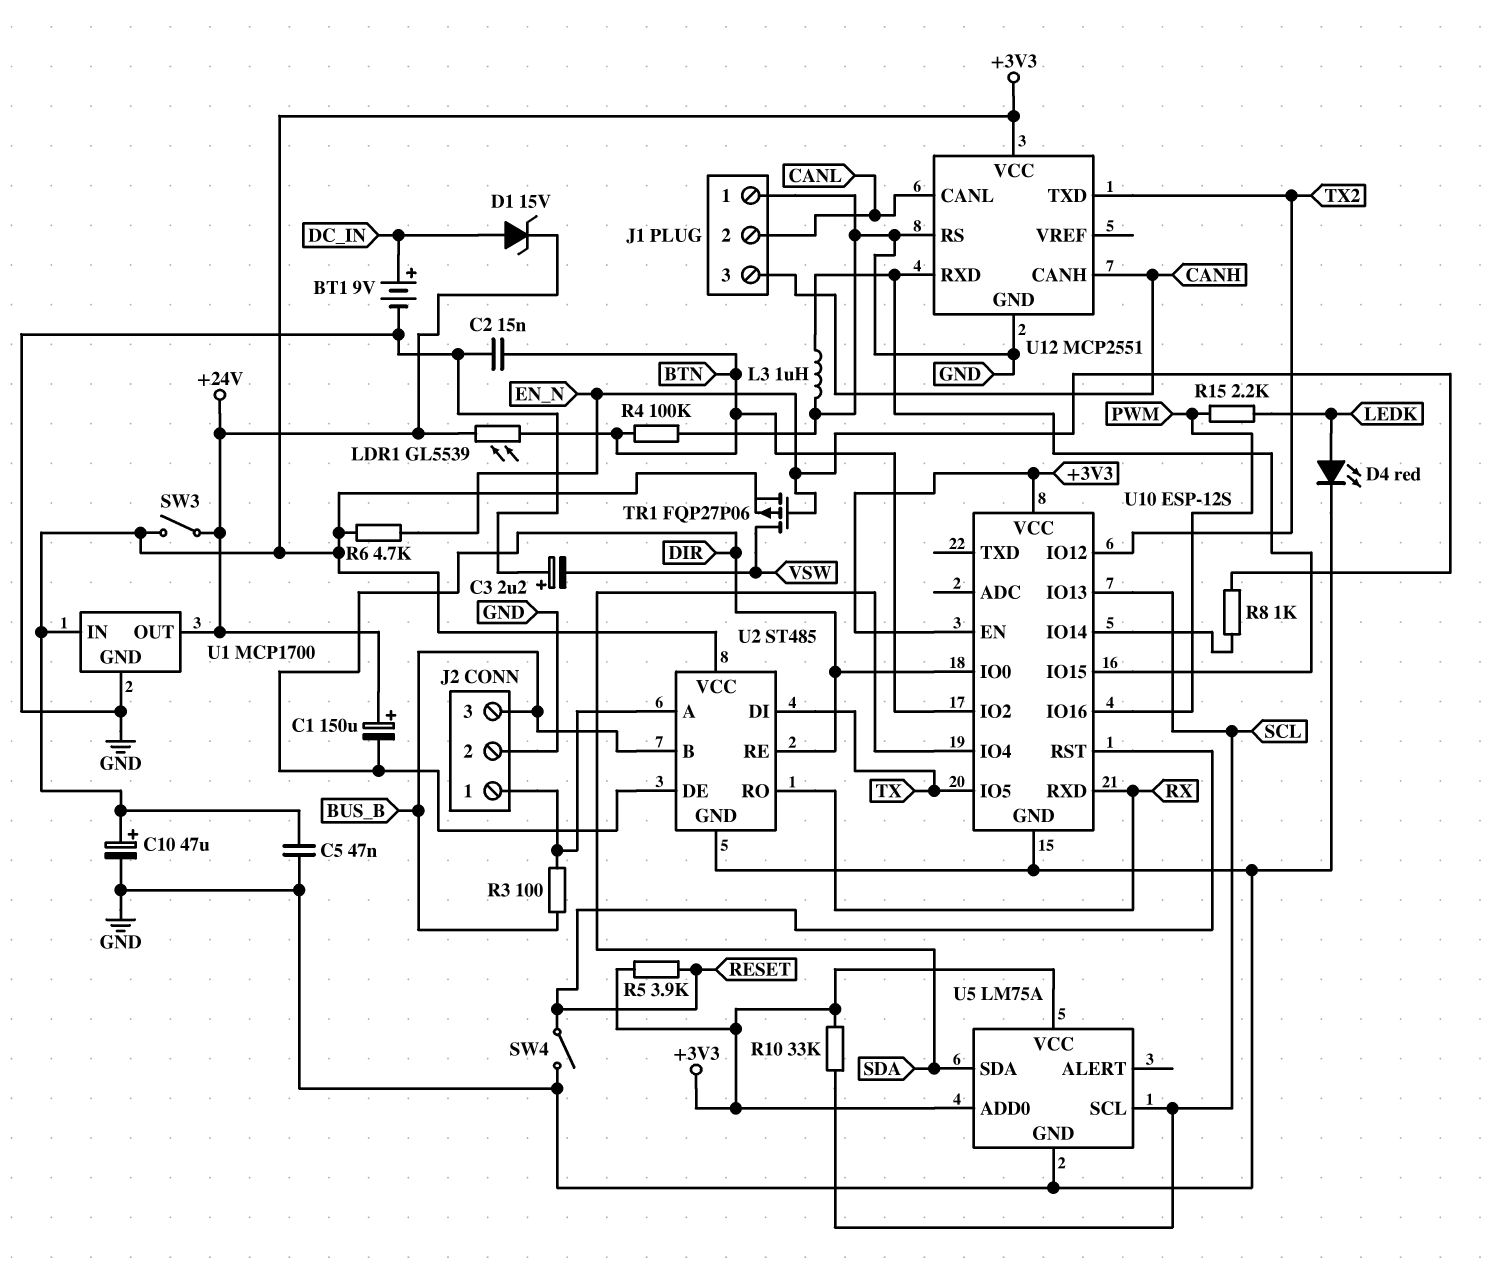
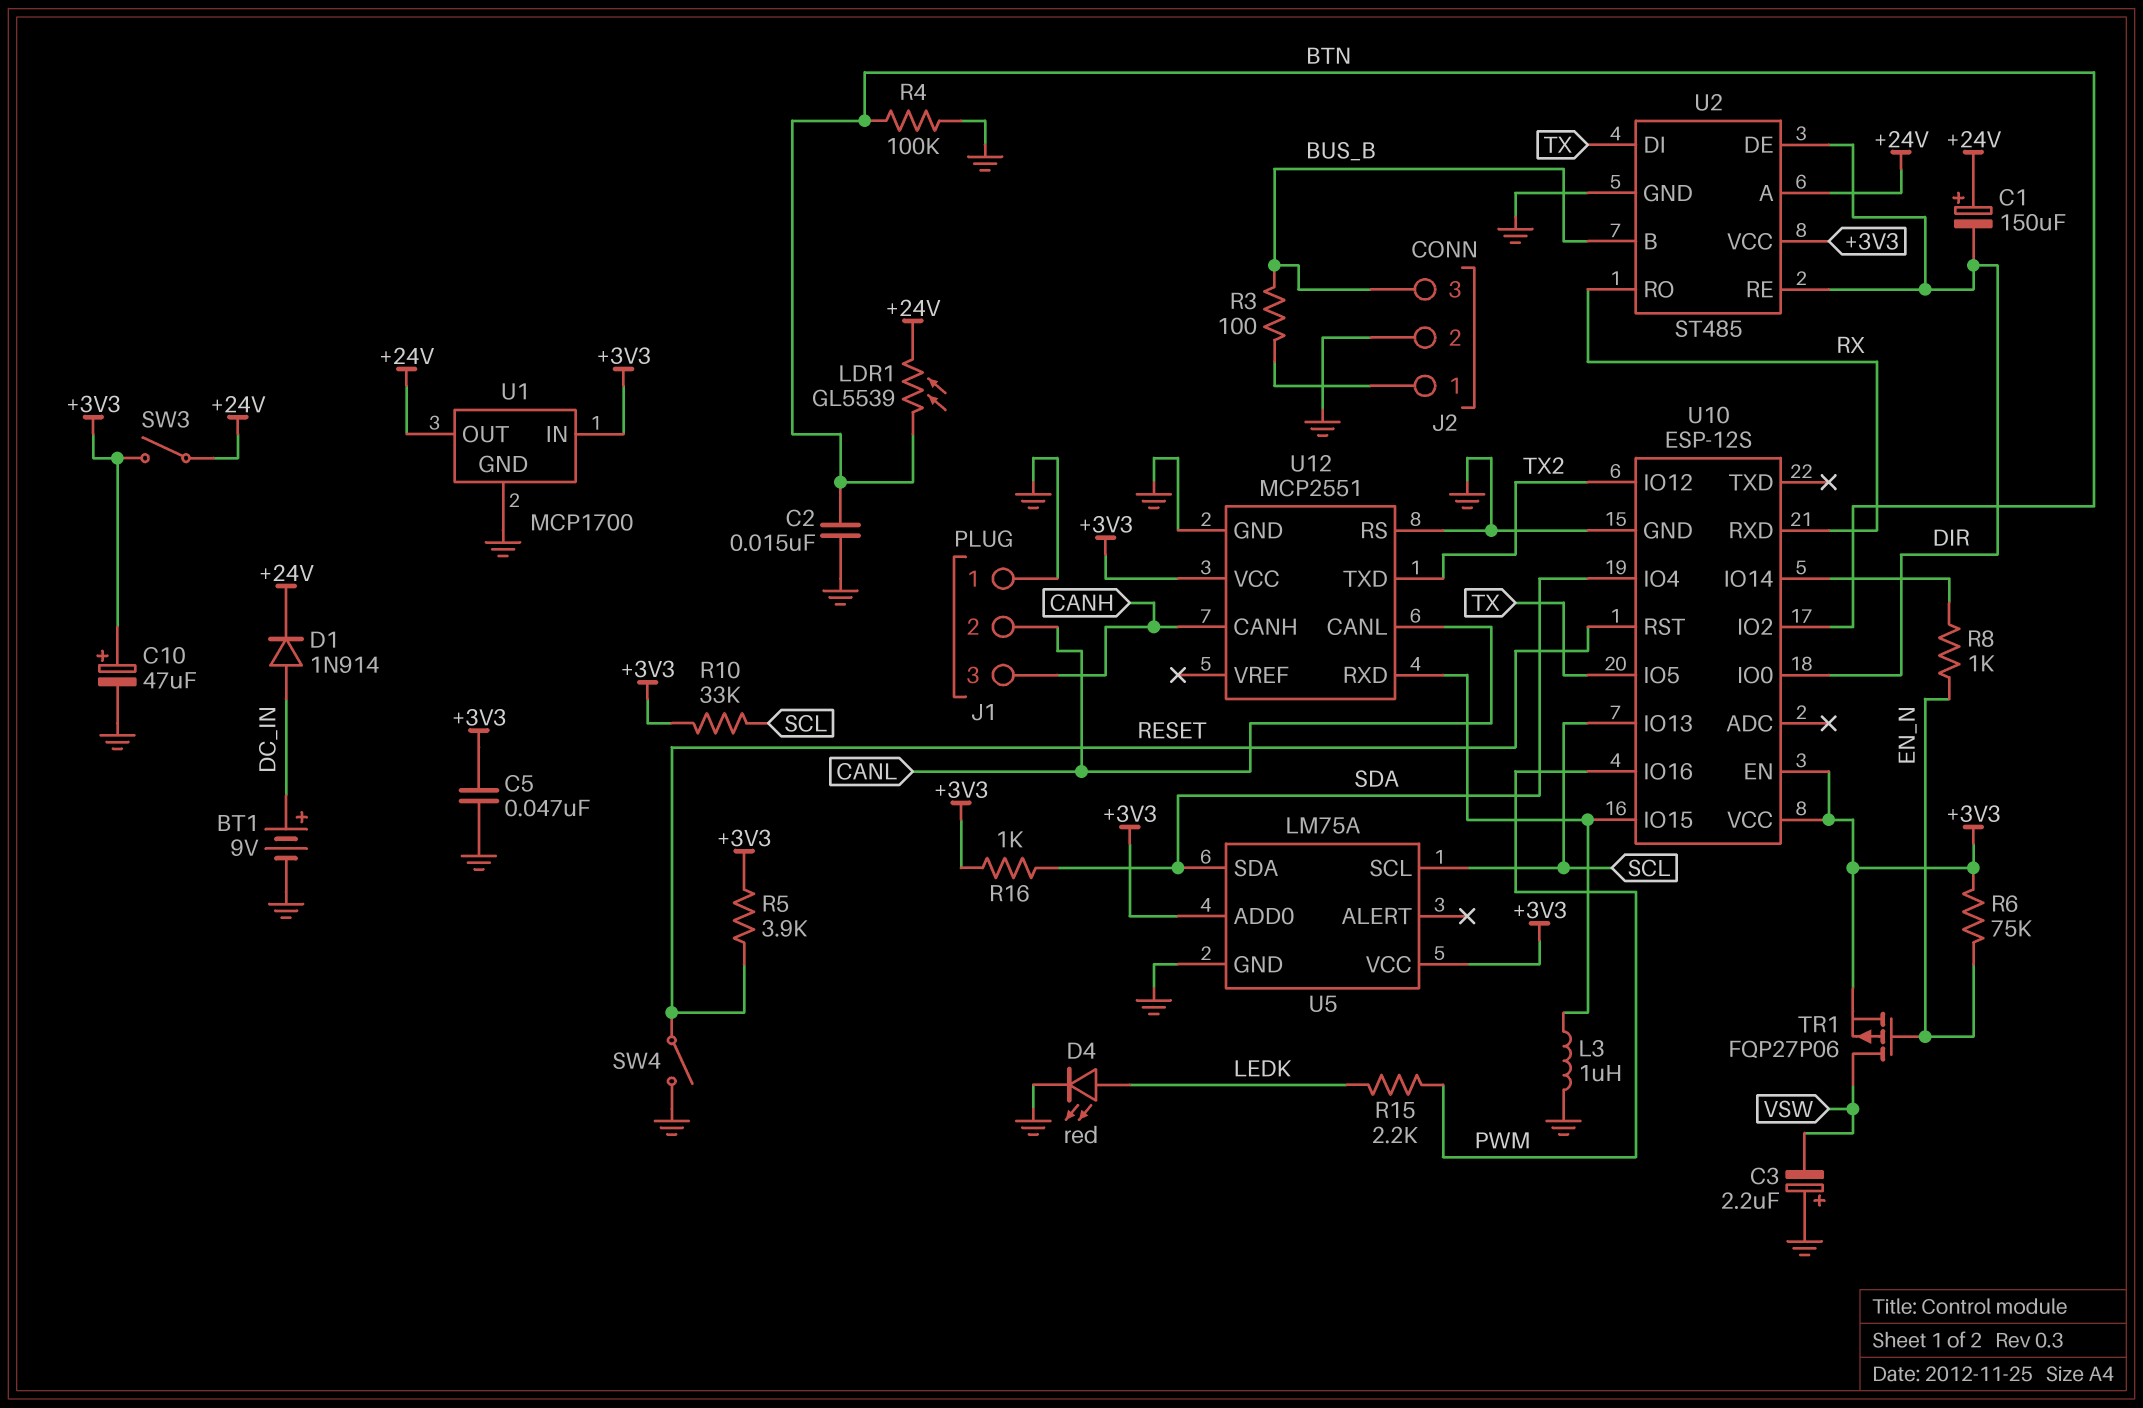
D1: zener 15V (A DC_IN, K +24V) -> diode 1N914 (A DC_IN, K +24V)
R6: 4.7k (+3V3, EN_N) -> 75k (+3V3, EN_N)
R16: none -> 1k (+3V3, SDA)
U2 pin A: J2/1 -> +24V

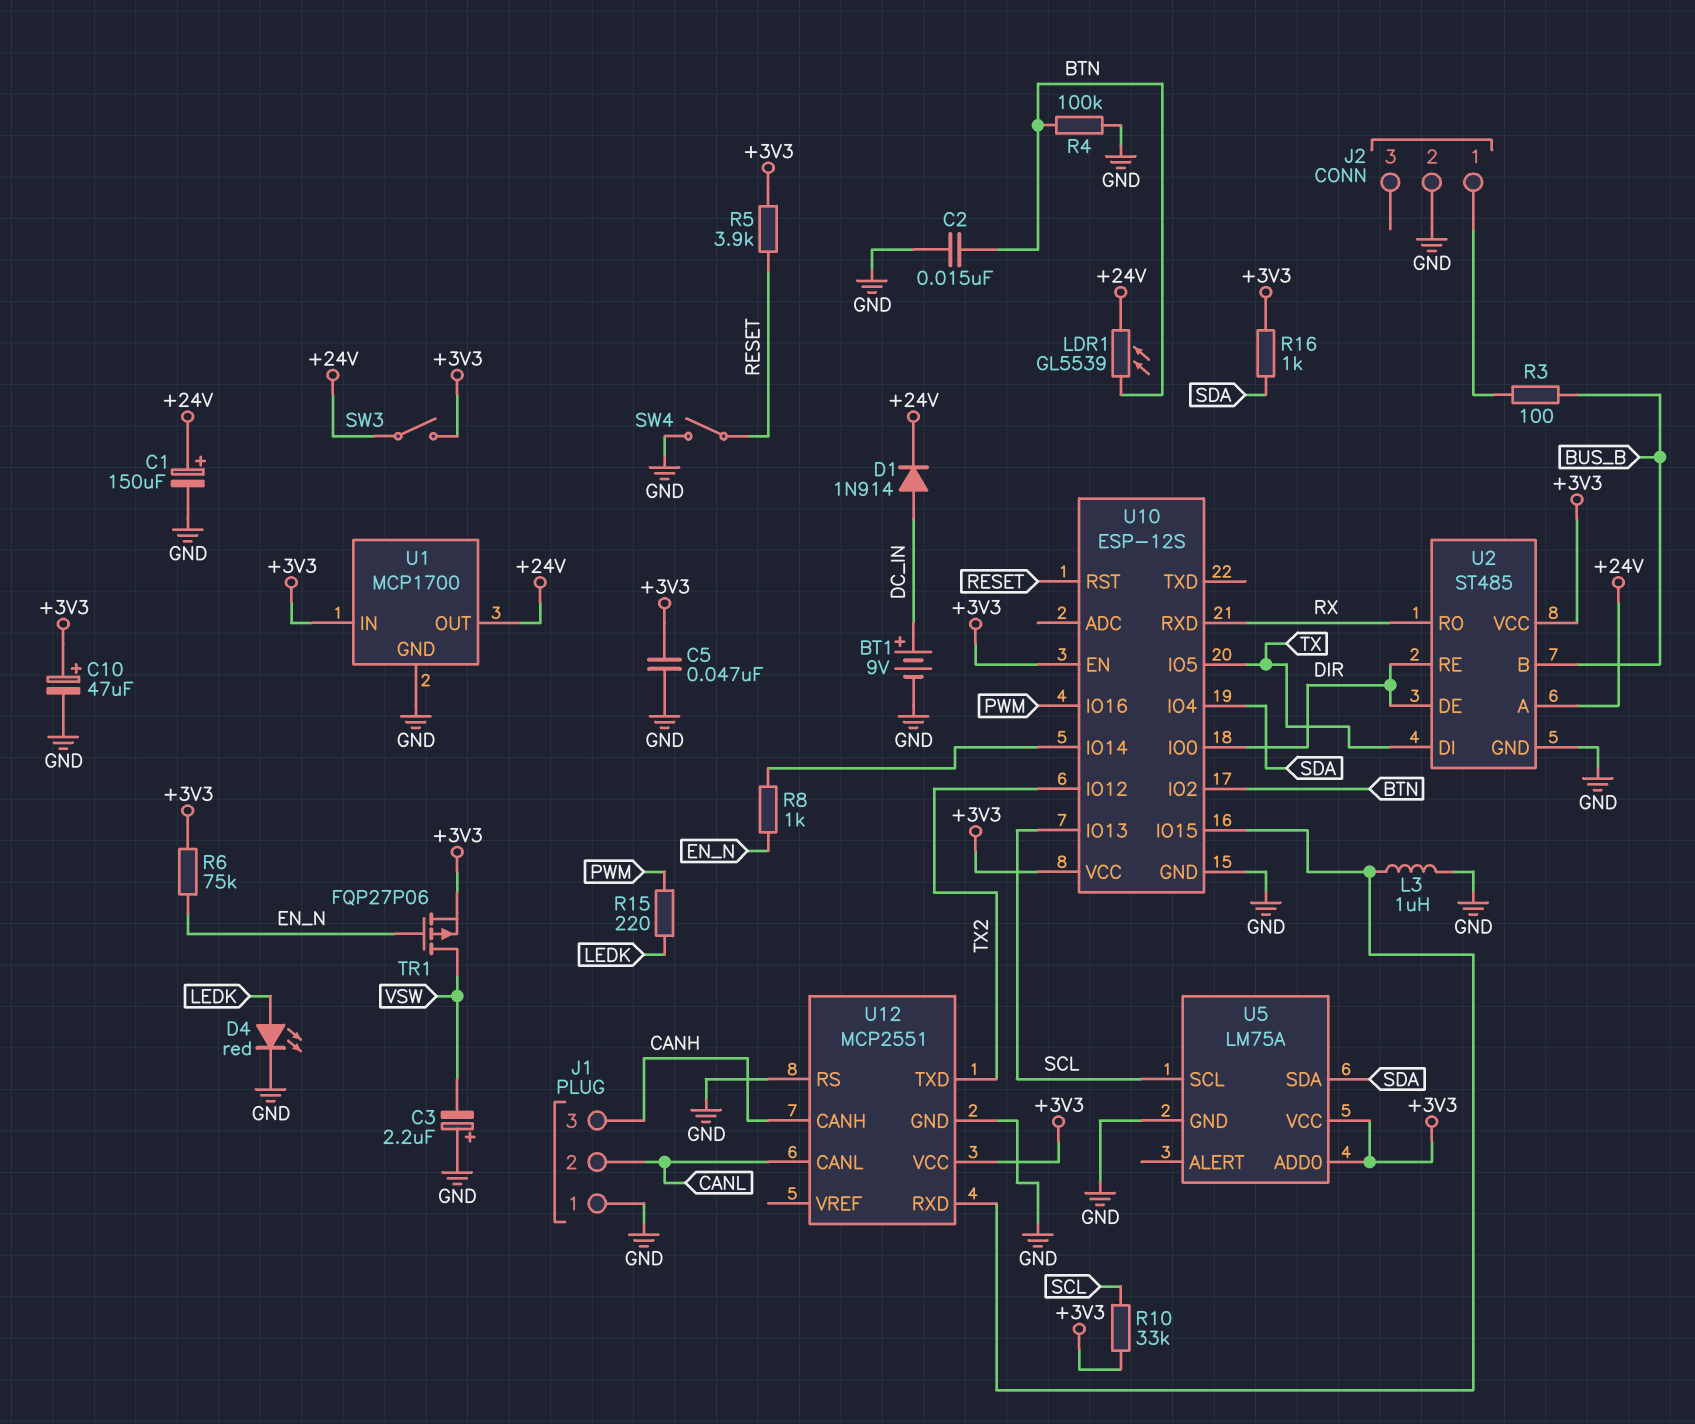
C1: 150uF (plus +24V, minus DIR) -> 150uF (plus +24V, minus GND)
J2 pin 3: BUS_B -> none
R15: 2.2k (LEDK, PWM) -> 220 (LEDK, PWM)

